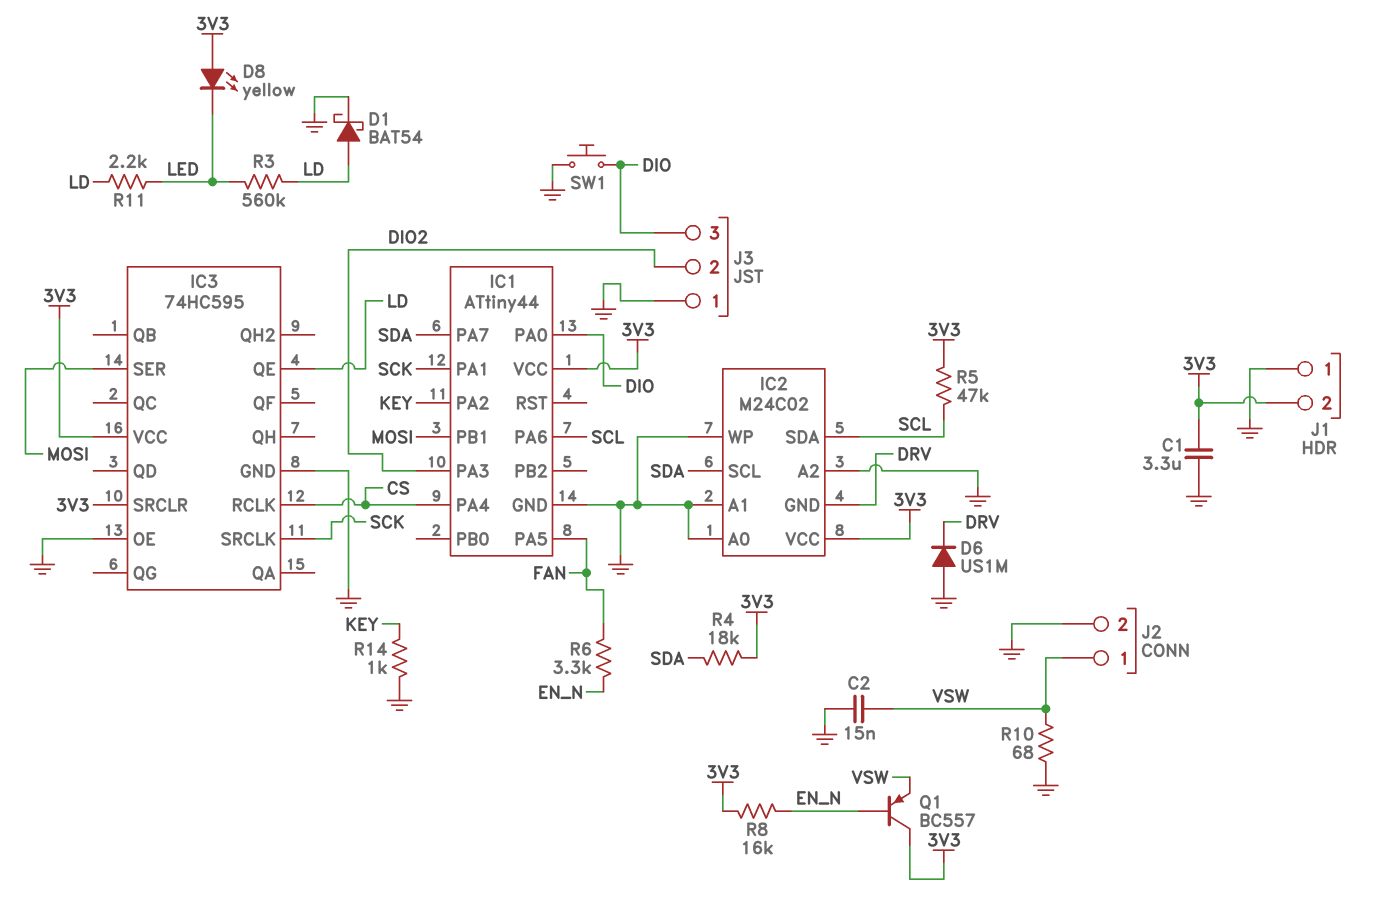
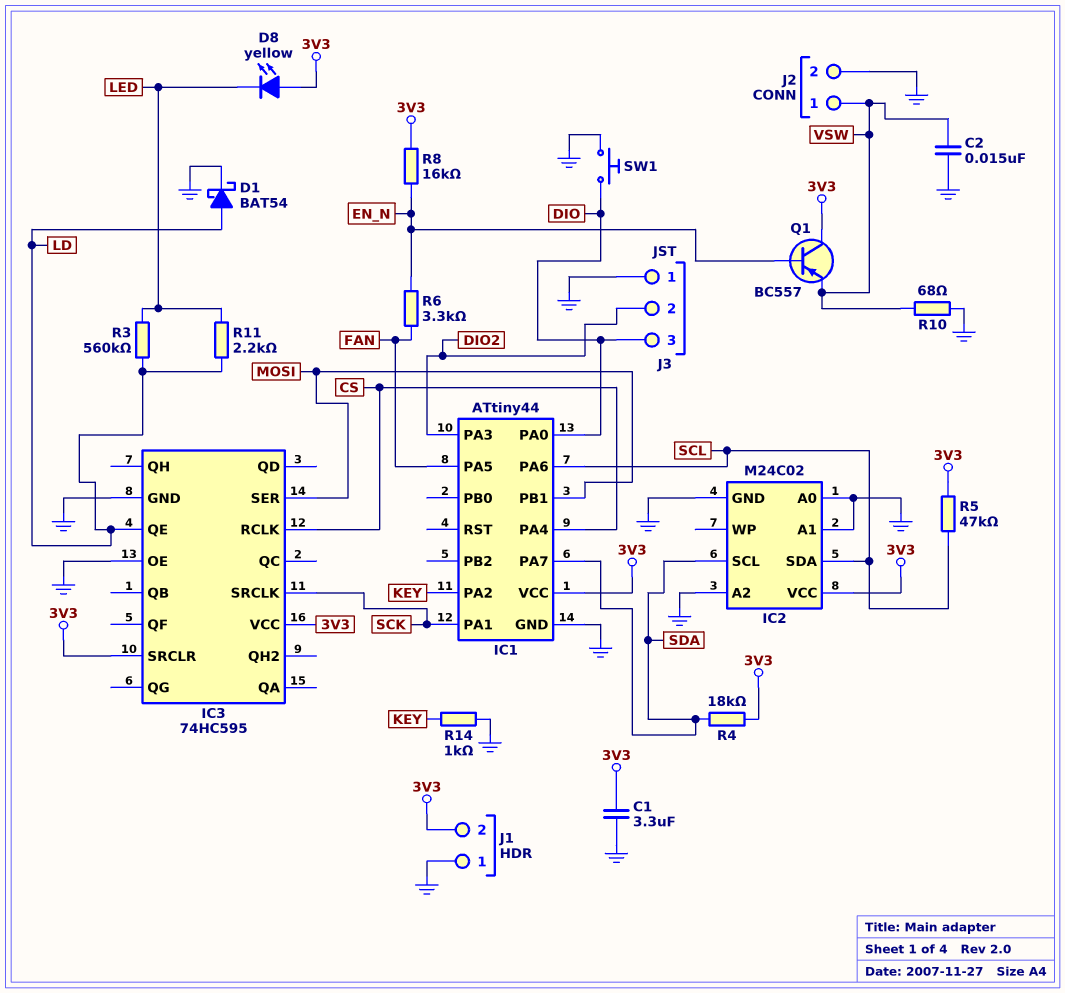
D6: diode US1M (A GND, K DRV) -> none
IC2 pin GND: DRV -> GND
IC2 pin WP: GND -> none

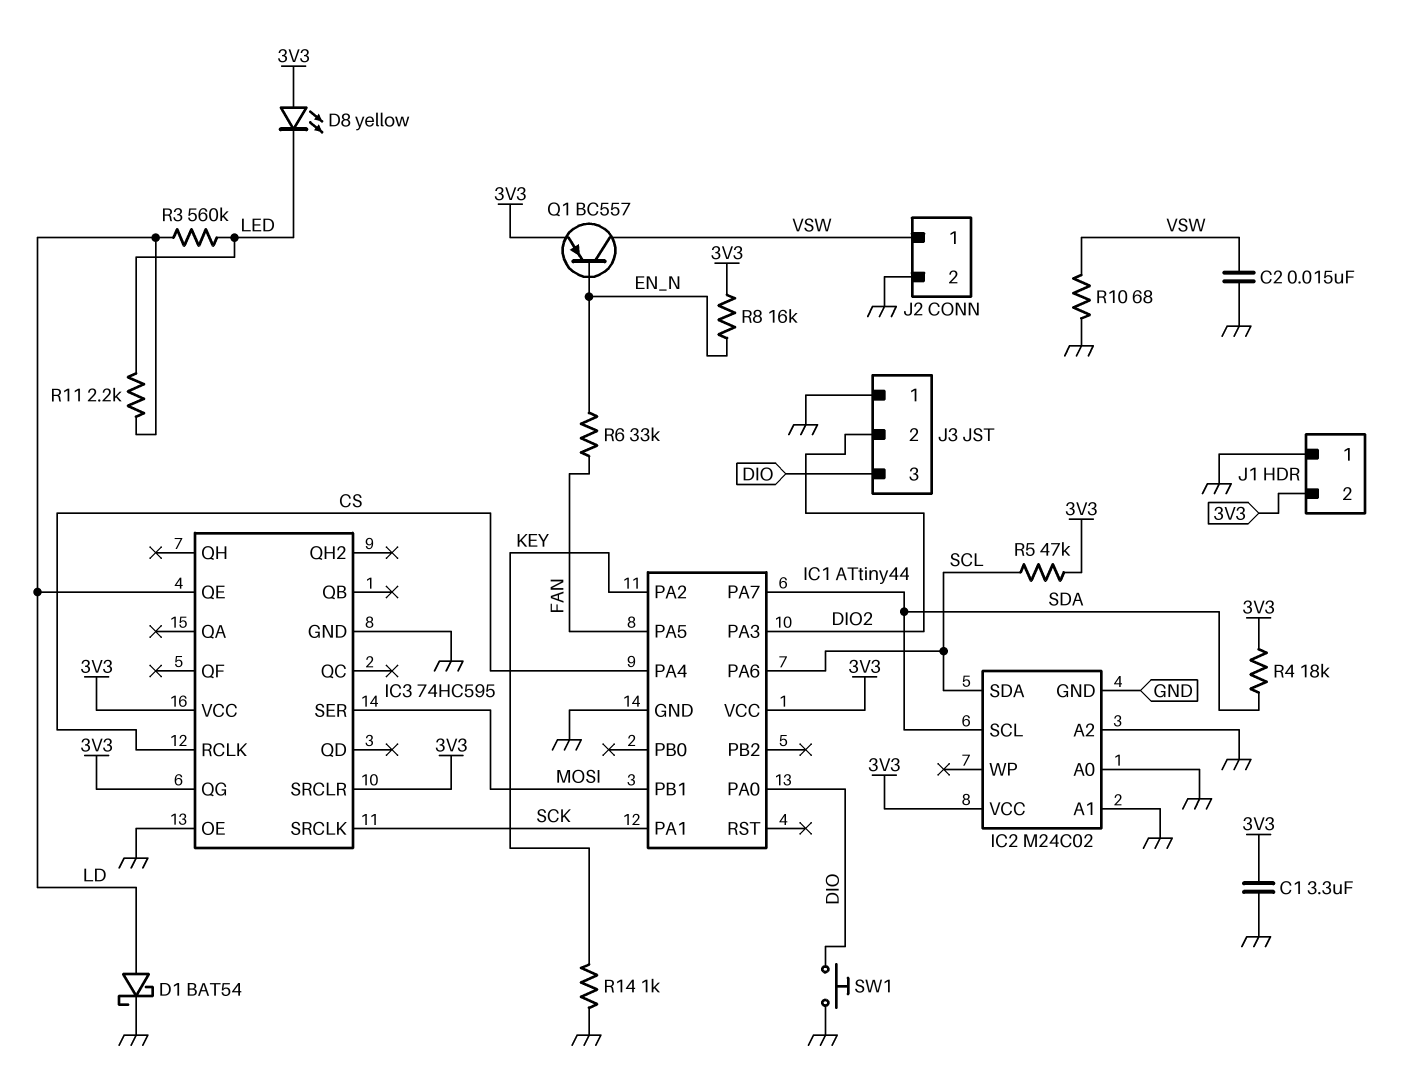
IC3 pin QG: none -> 3V3
Q1: PNP BC557 (B EN_N, C 3V3, E VSW) -> PNP BC557 (B EN_N, C VSW, E 3V3)
R6: 3.3k (EN_N, FAN) -> 33k (EN_N, FAN)

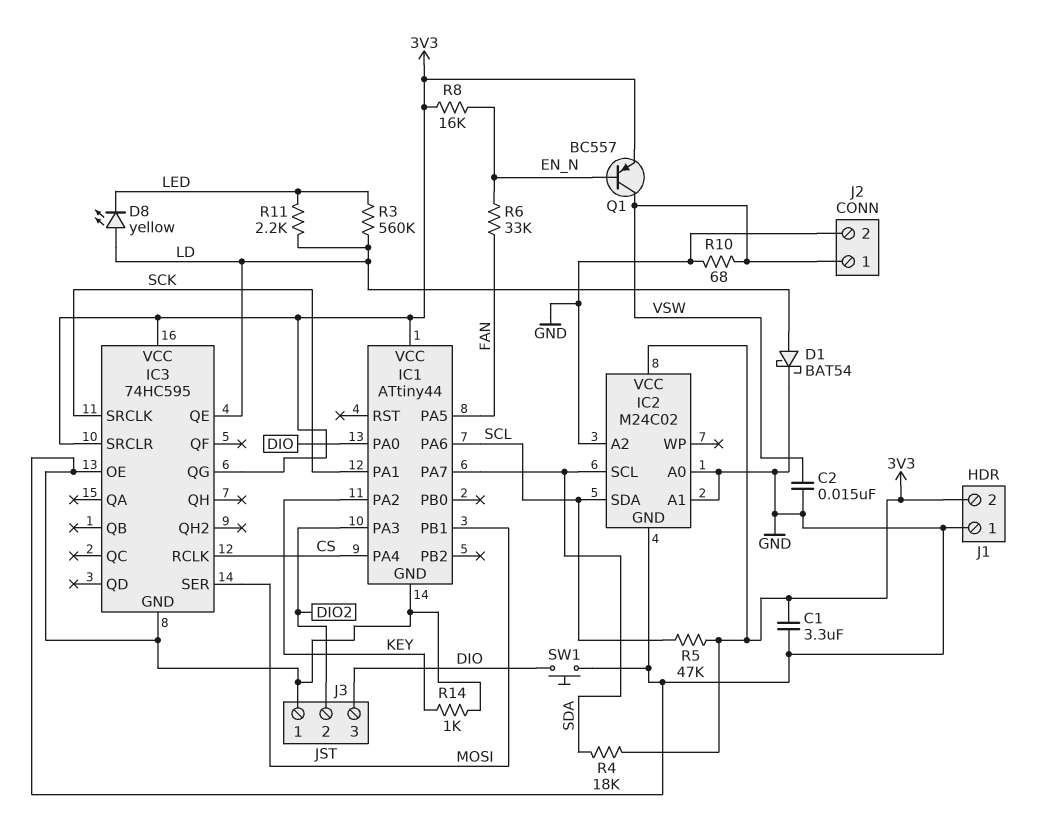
D8: LED yellow (A 3V3, K LED) -> LED yellow (A LD, K LED)

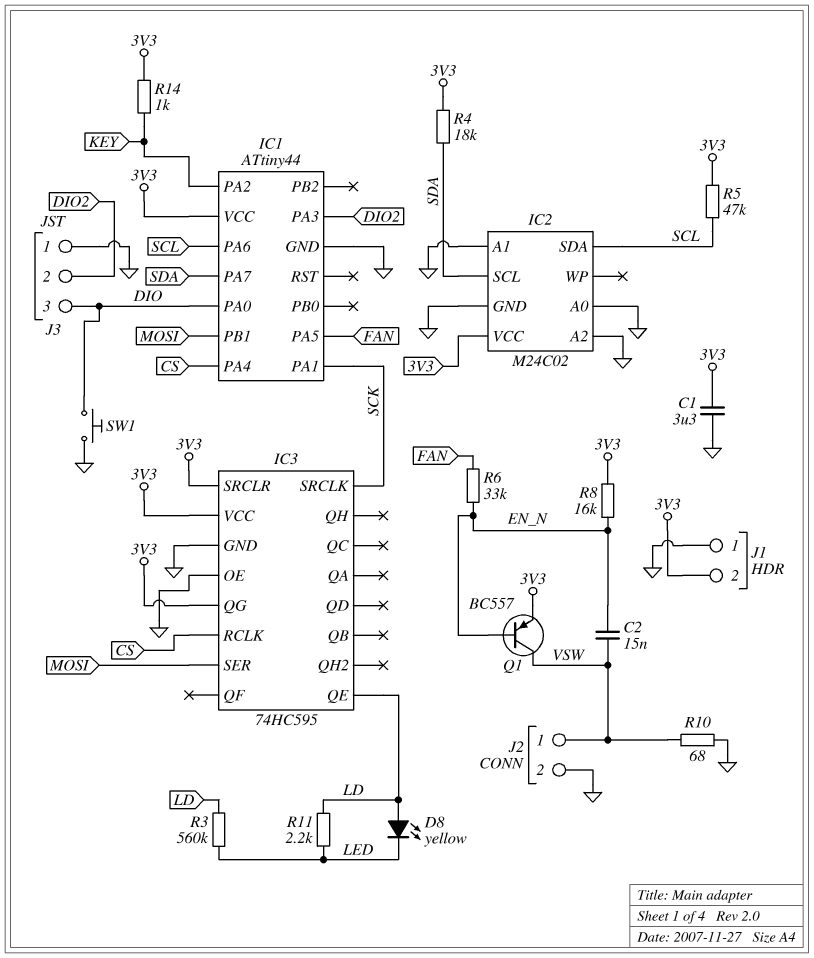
C2: 15nF (GND, VSW) -> 15nF (EN_N, VSW)
D1: schottky BAT54 (A LD, K GND) -> none
R14: 1k (GND, KEY) -> 1k (3V3, KEY)

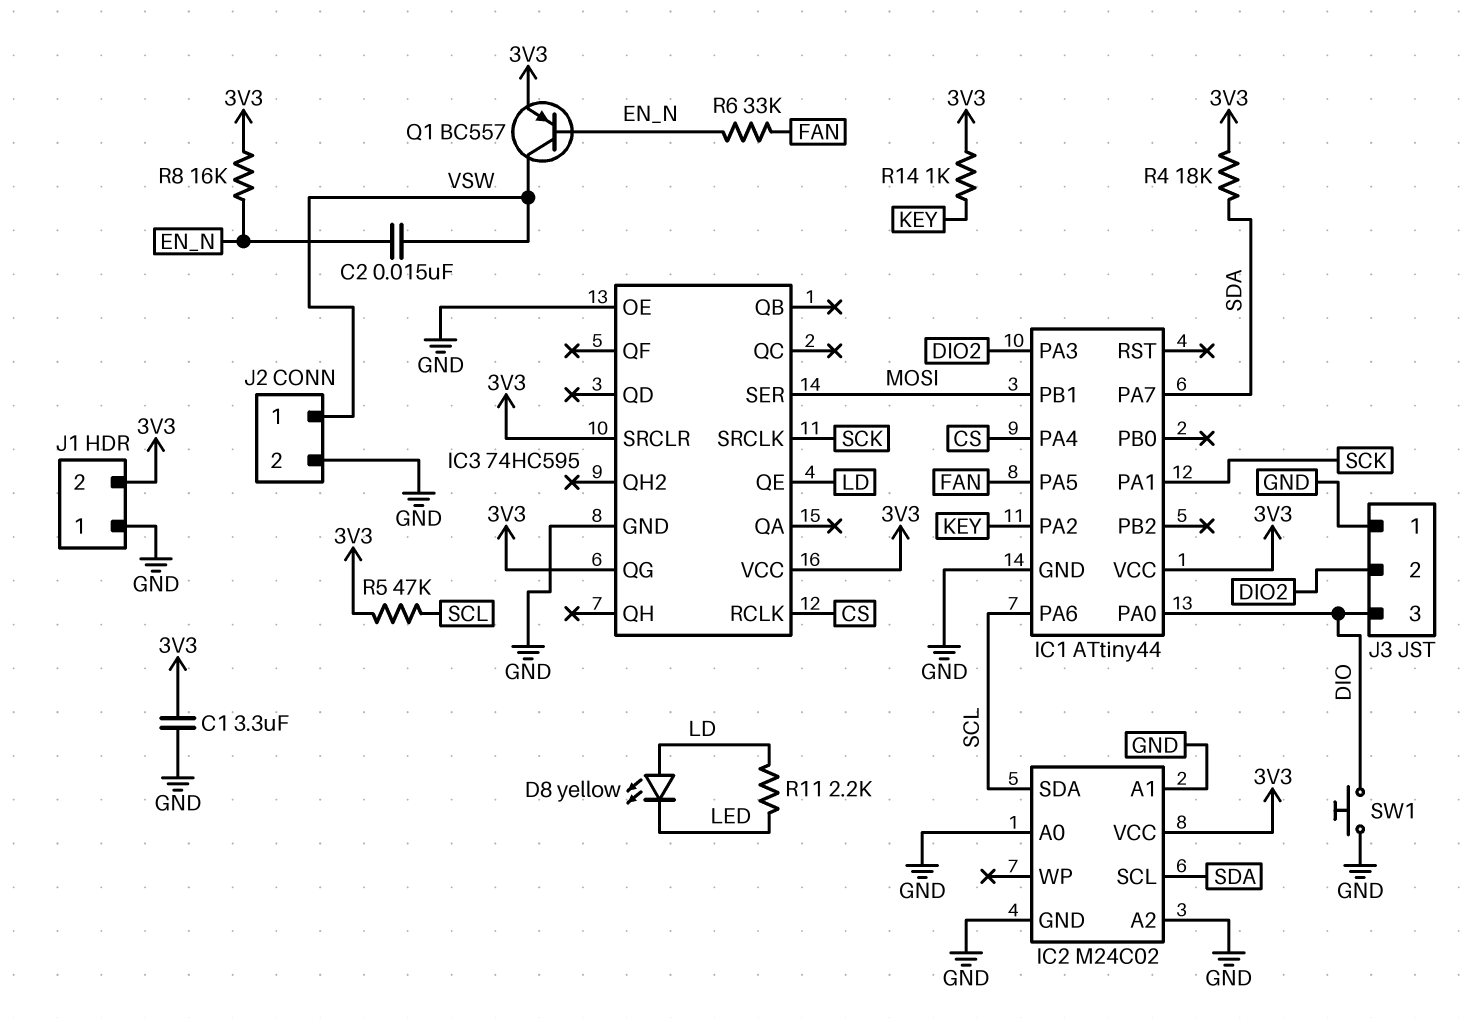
R3: 560k (LD, LED) -> none
R10: 68 (GND, VSW) -> none

